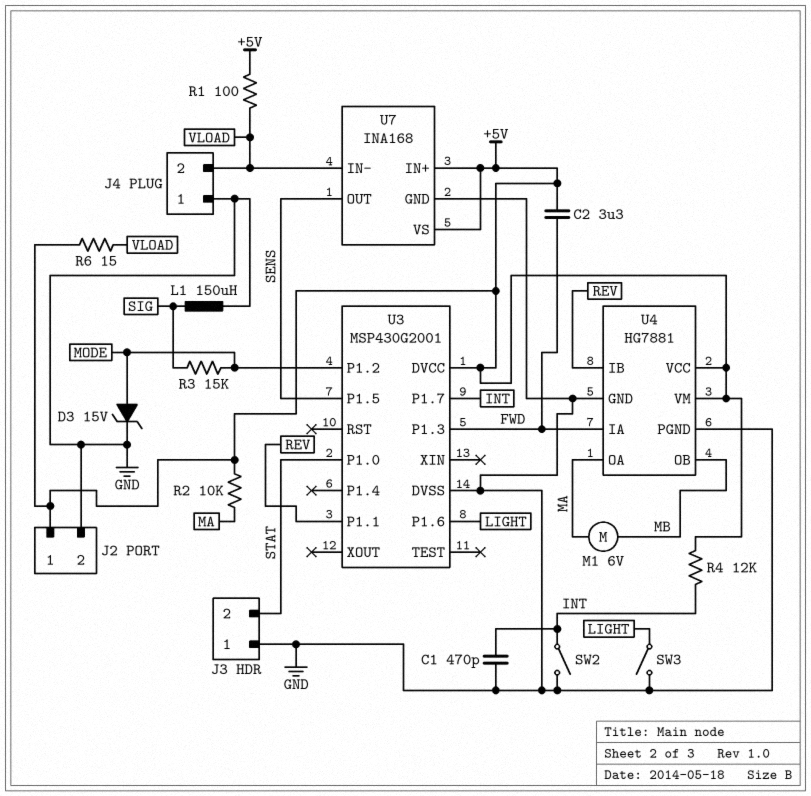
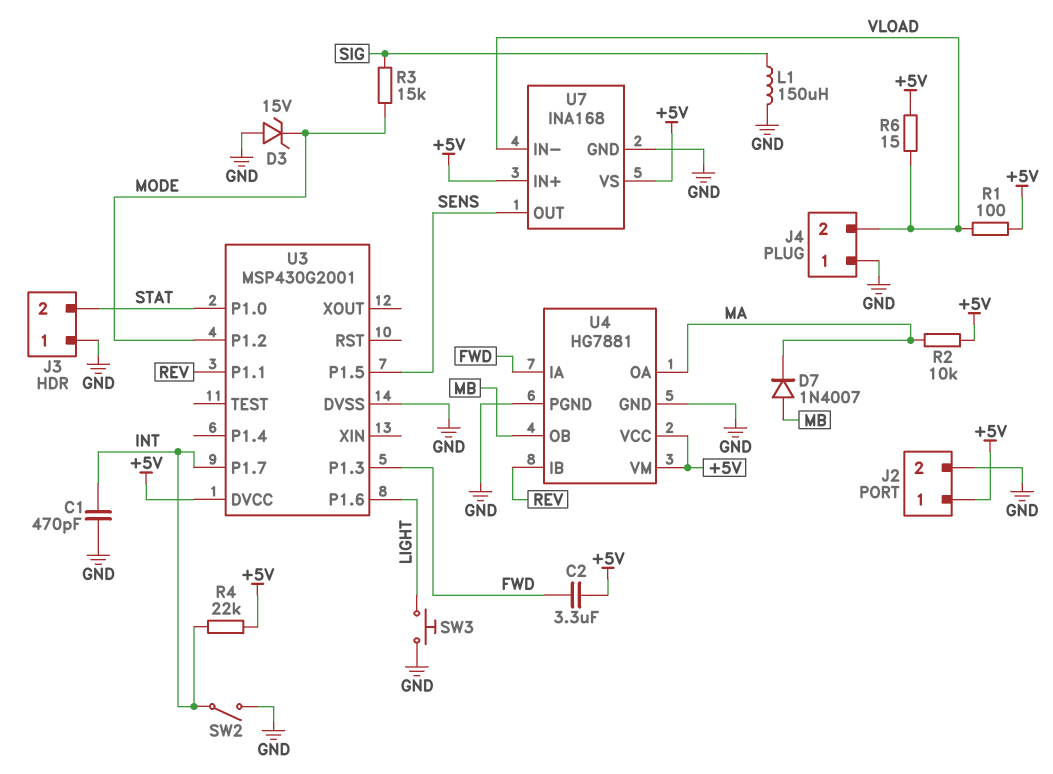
D3: zener 15V (A MODE, K GND) -> zener 15V (A GND, K MODE)
D7: none -> diode 1N4007 (A MB, K MA)
M1: motor 6V (MA, MB) -> none
R4: 12k (+5V, INT) -> 22k (+5V, INT)
SW3: switch (GND, LIGHT) -> button (GND, LIGHT)

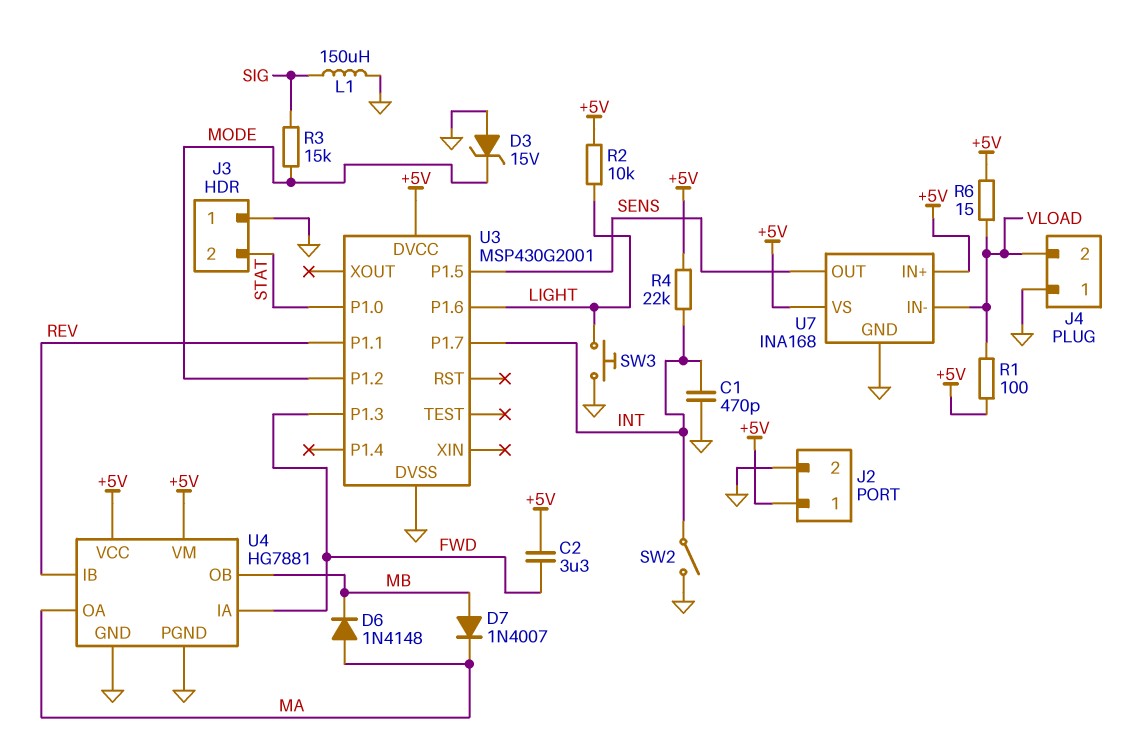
D6: none -> diode 1N4148 (A MA, K MB)
R2: 10k (+5V, MA) -> 10k (+5V, LIGHT)

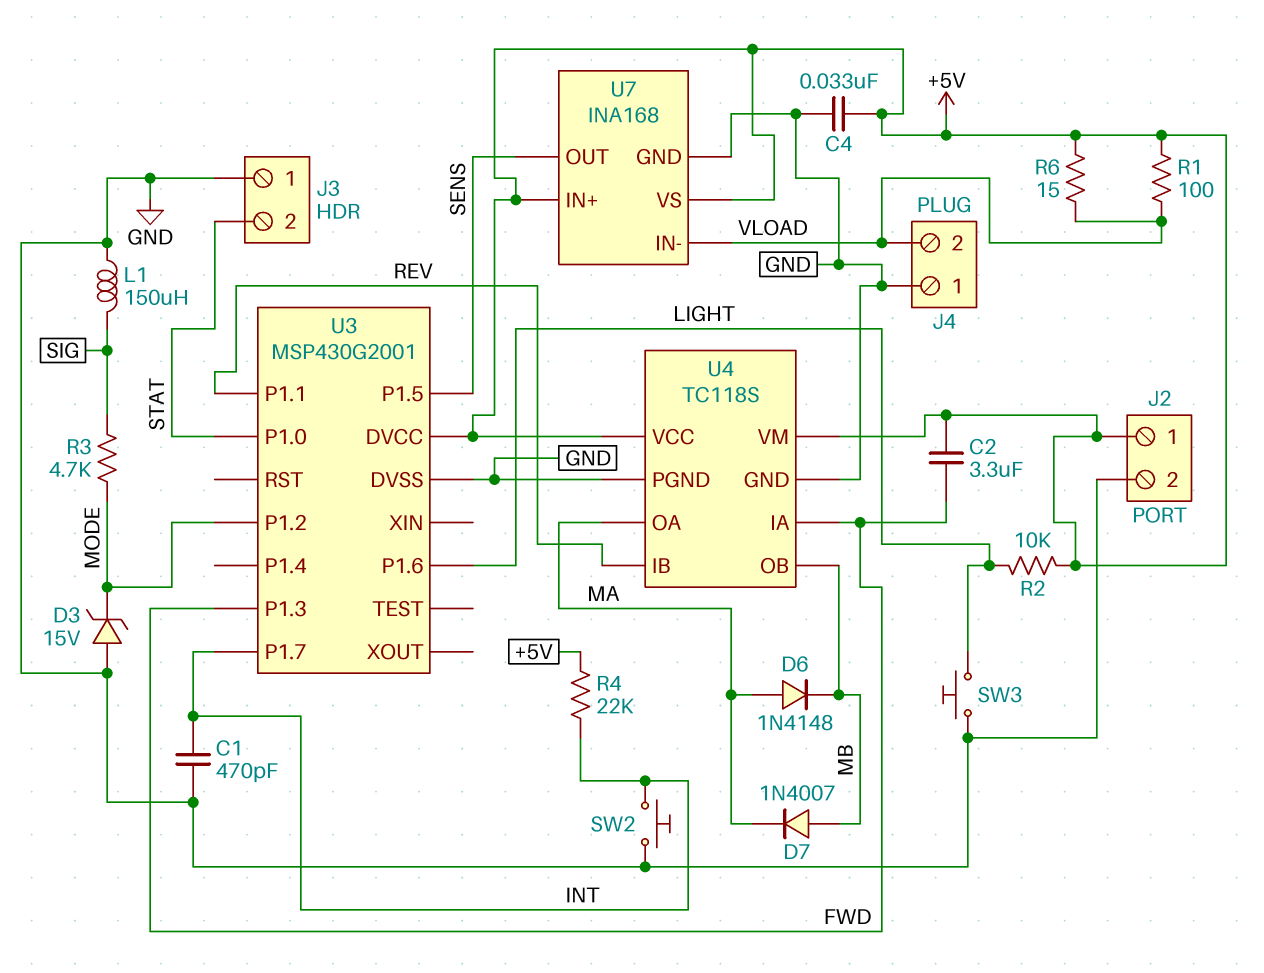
C4: none -> 33nF (+5V, GND)
R3: 15k (MODE, SIG) -> 4.7k (MODE, SIG)
SW2: switch (GND, INT) -> button (GND, INT)
U4: HG7881 -> TC118S

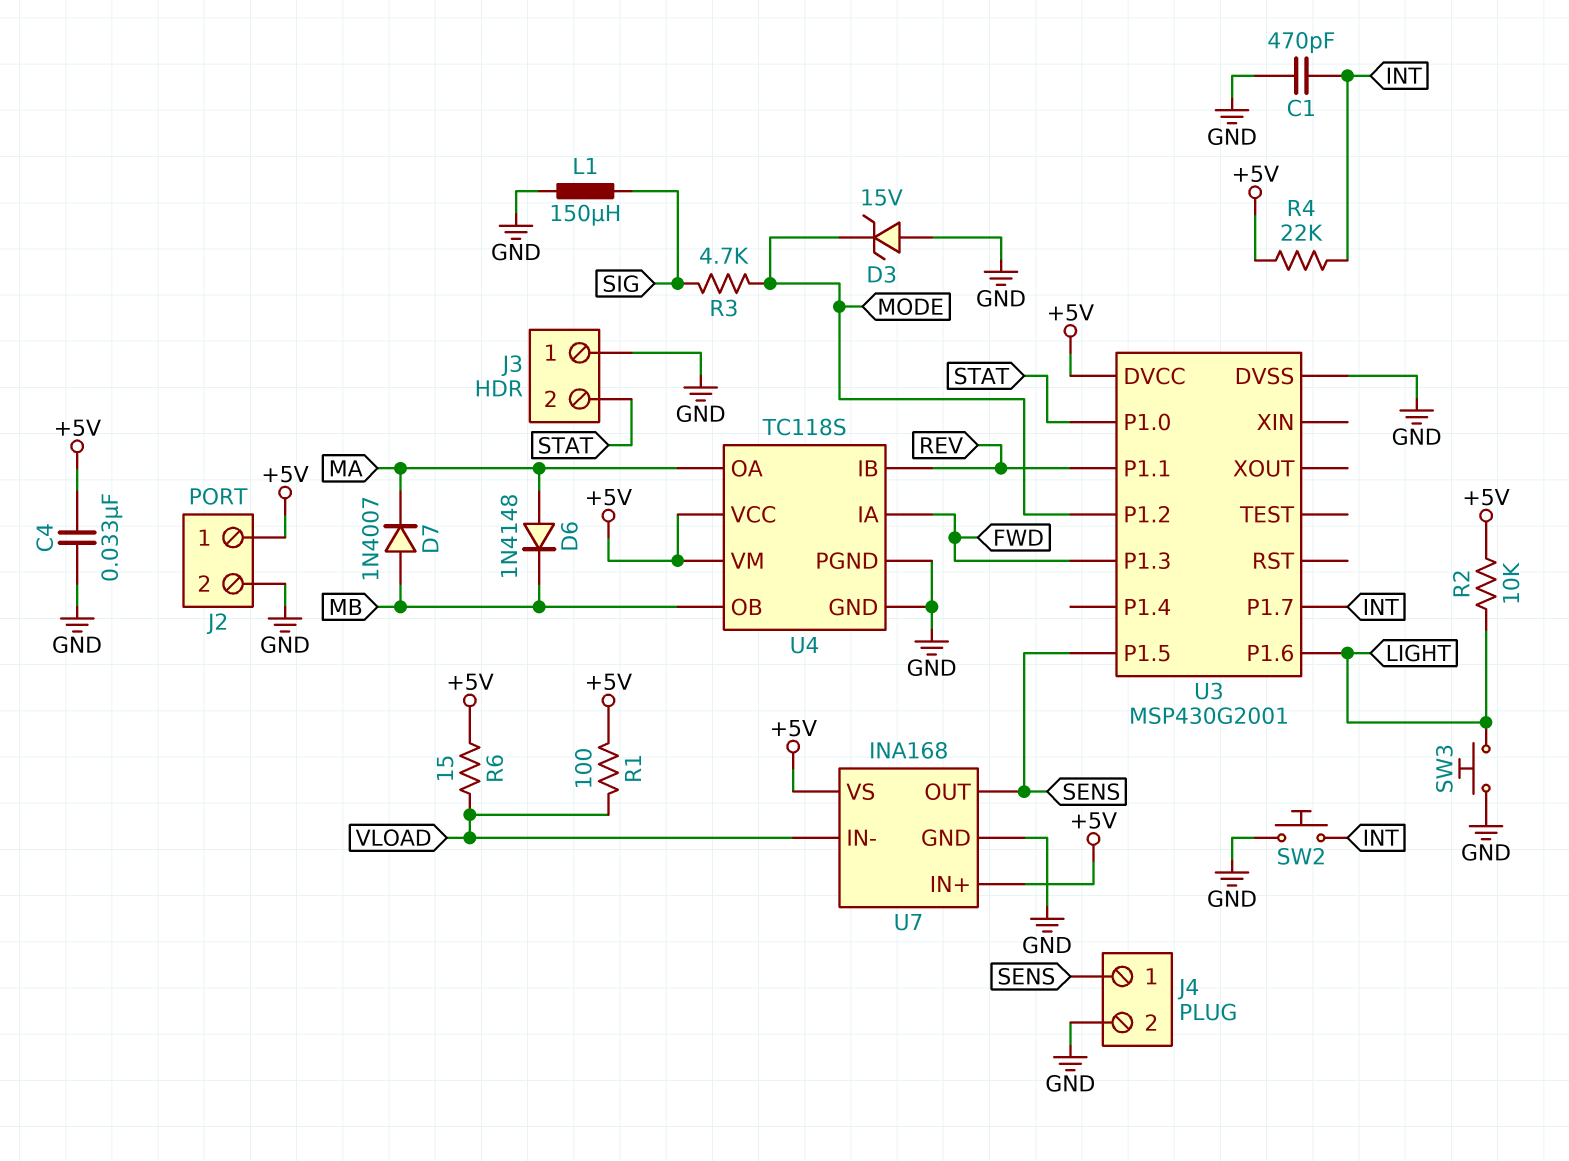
C2: 3.3uF (+5V, FWD) -> none
J4 pin 1: GND -> SENS
J4 pin 2: VLOAD -> GND

